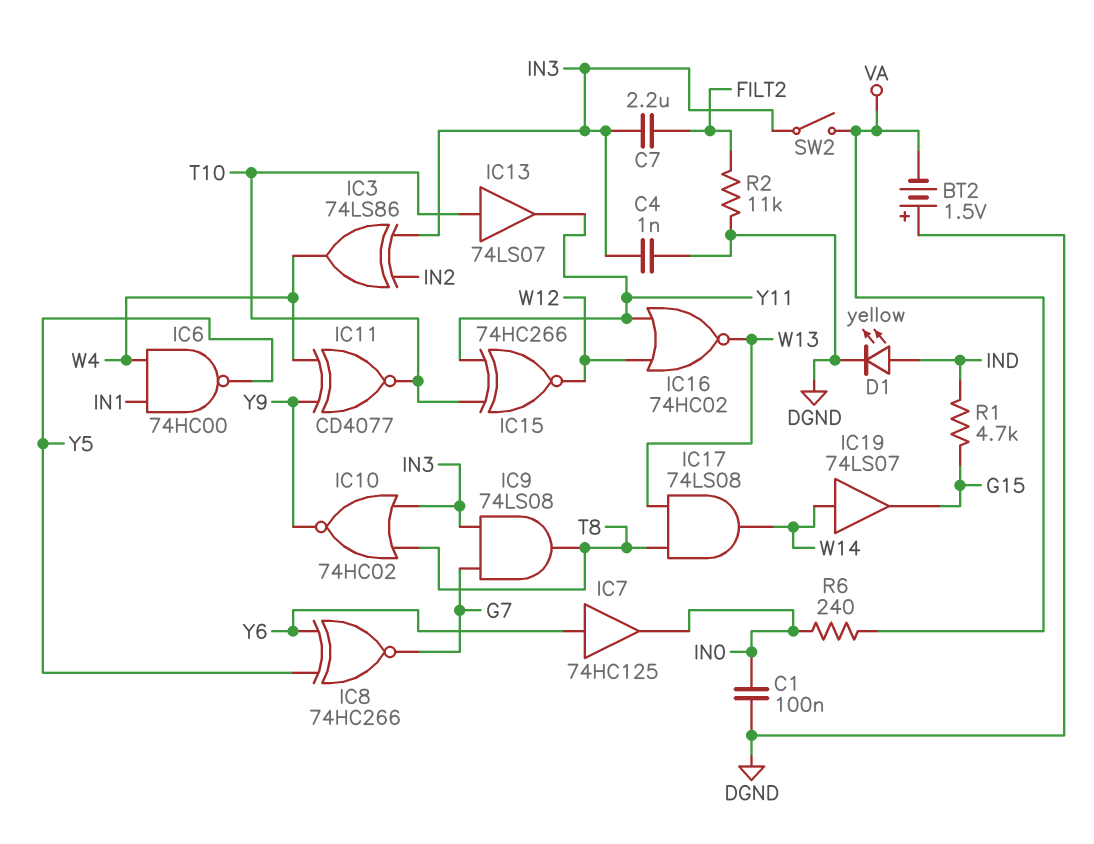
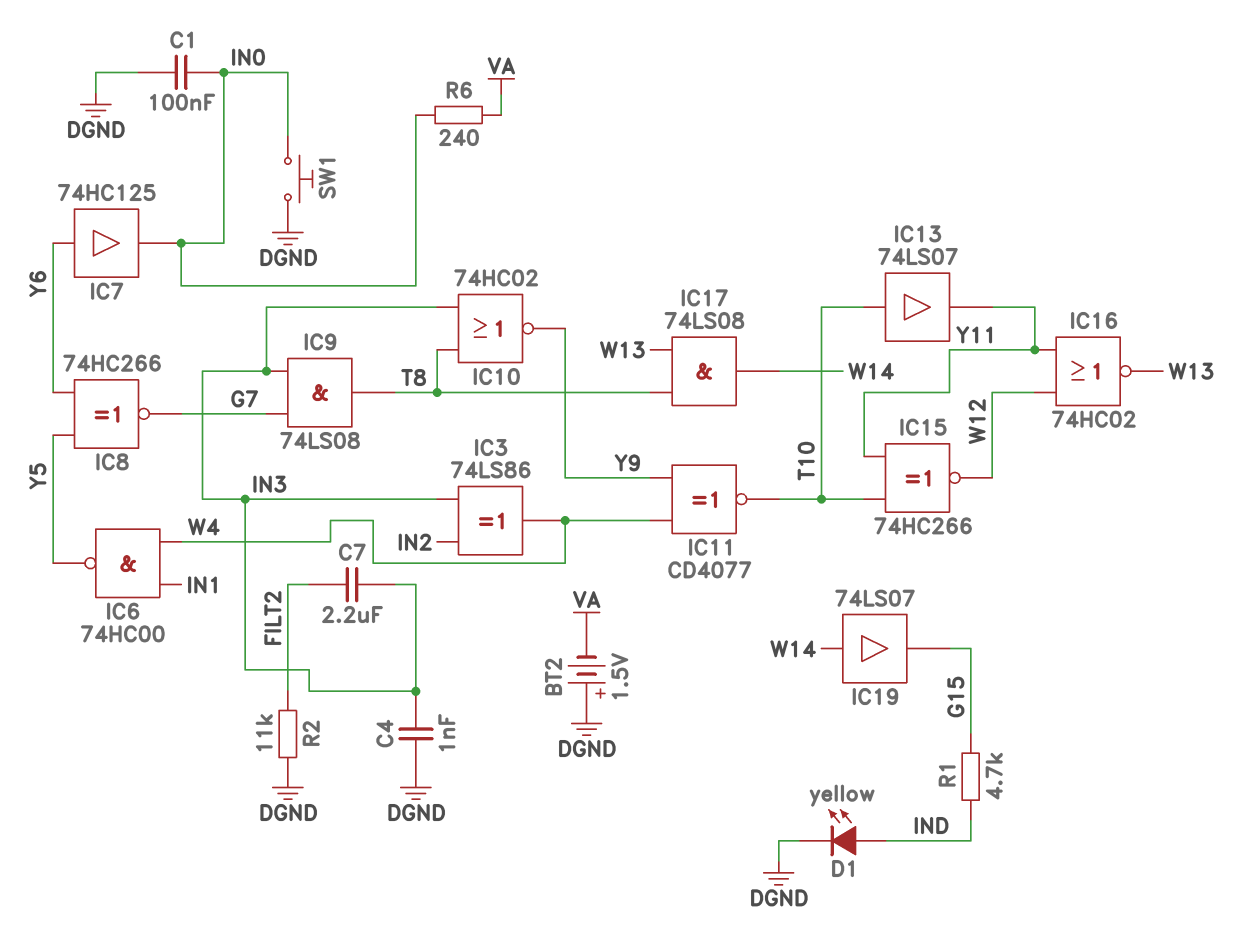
SW1: none -> button (DGND, IN0)
SW2: switch (IN3, VA) -> none

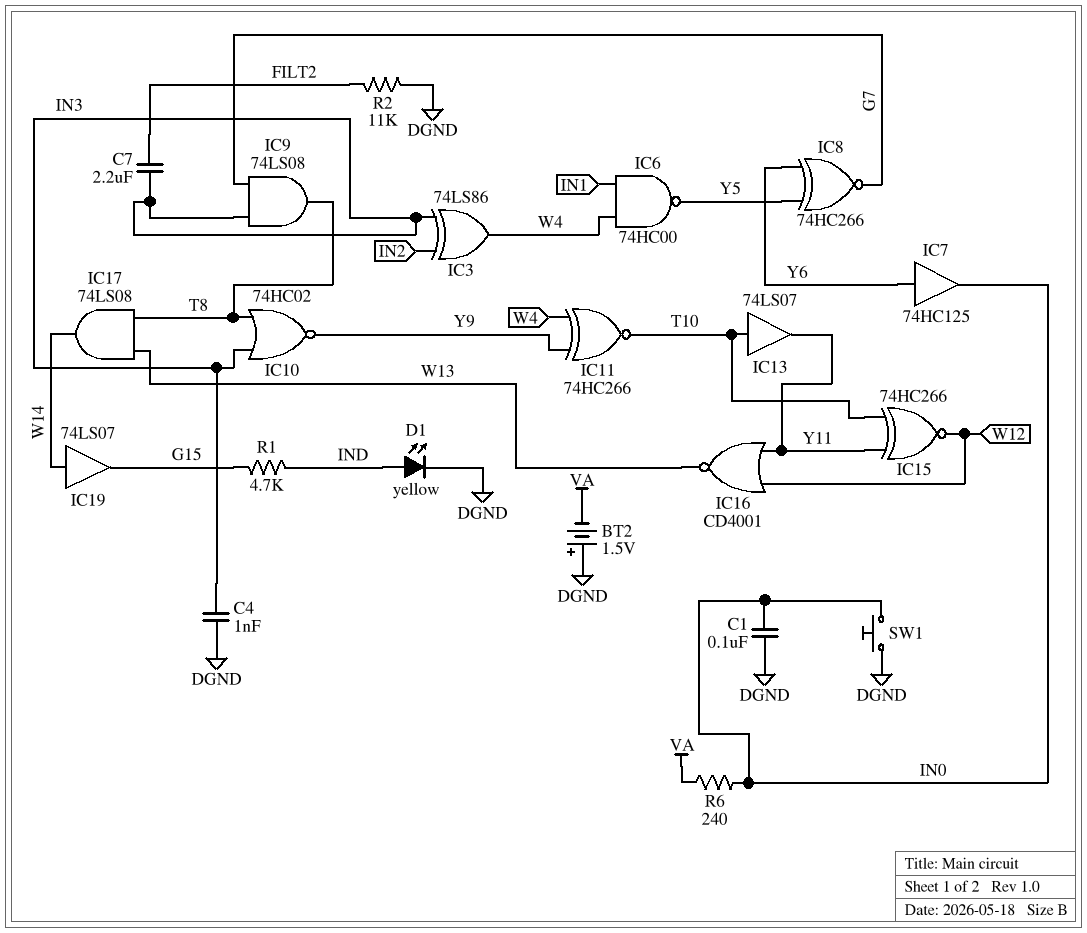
IC11: XNOR CD4077 (in W4, in Y9, out T10) -> XNOR 74HC266 (in W4, in Y9, out T10)
IC16: NOR 74HC02 (in W12, in Y11, out W13) -> NOR CD4001 (in W12, in Y11, out W13)

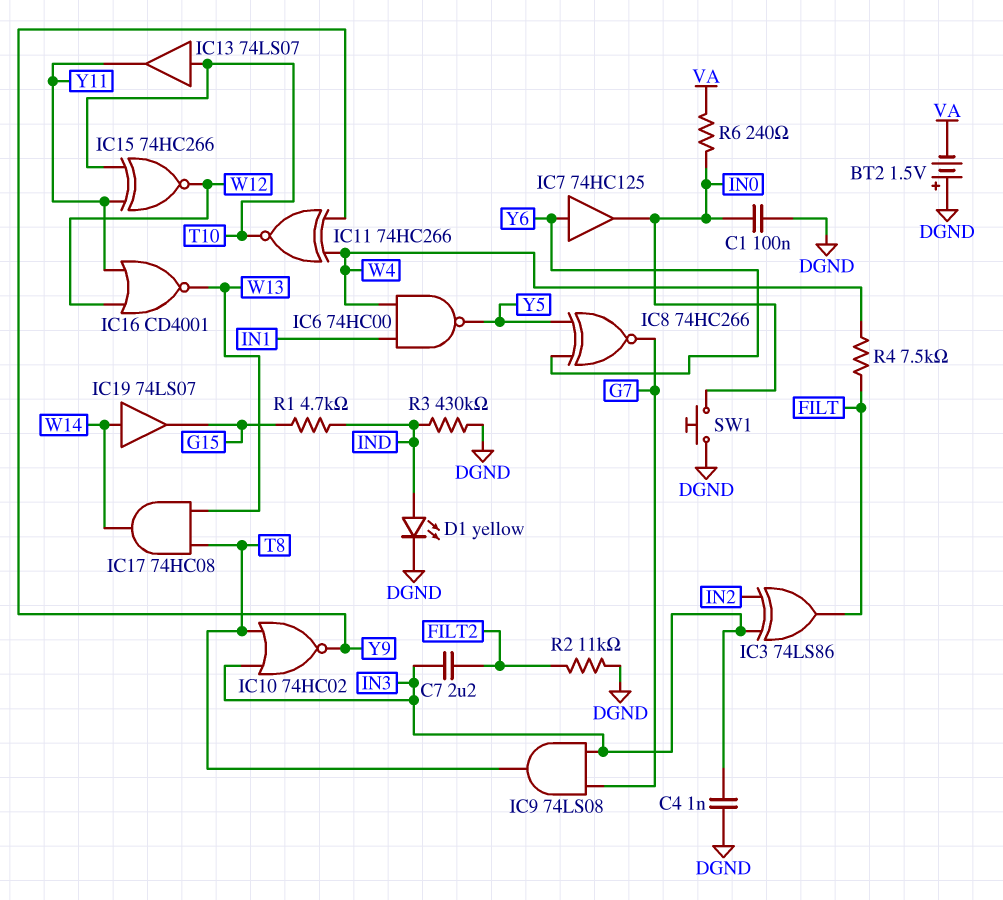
IC3: XOR 74LS86 (in IN2, in IN3, out W4) -> XOR 74LS86 (in IN2, in IN3, out FILT)
IC17: AND 74LS08 (in T8, in W13, out W14) -> AND 74HC08 (in T8, in W13, out W14)
R3: none -> 430k (DGND, IND)
R4: none -> 7.5k (FILT, W4)

